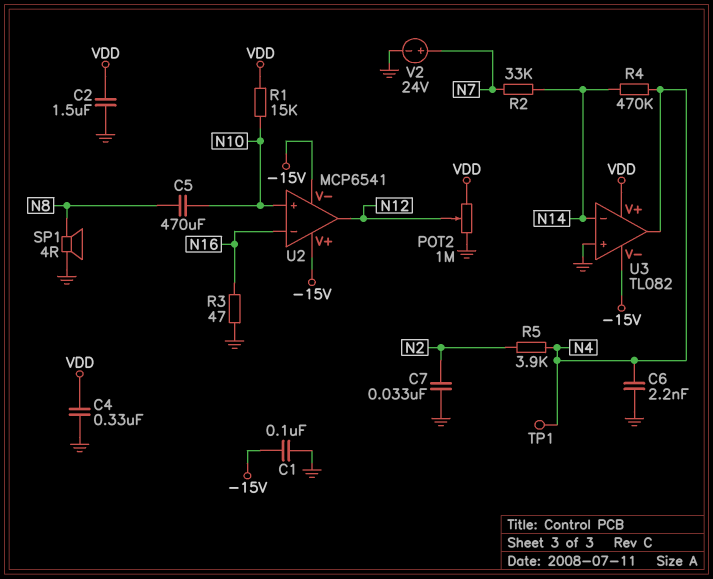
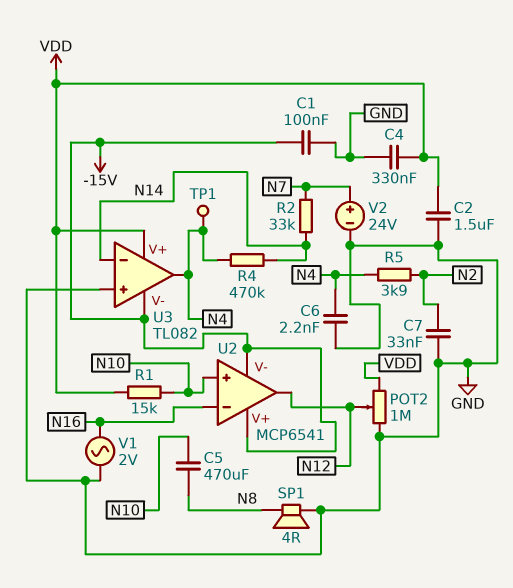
R3: 47 (GND, N16) -> none
V1: none -> AC 2V (GND, N16)

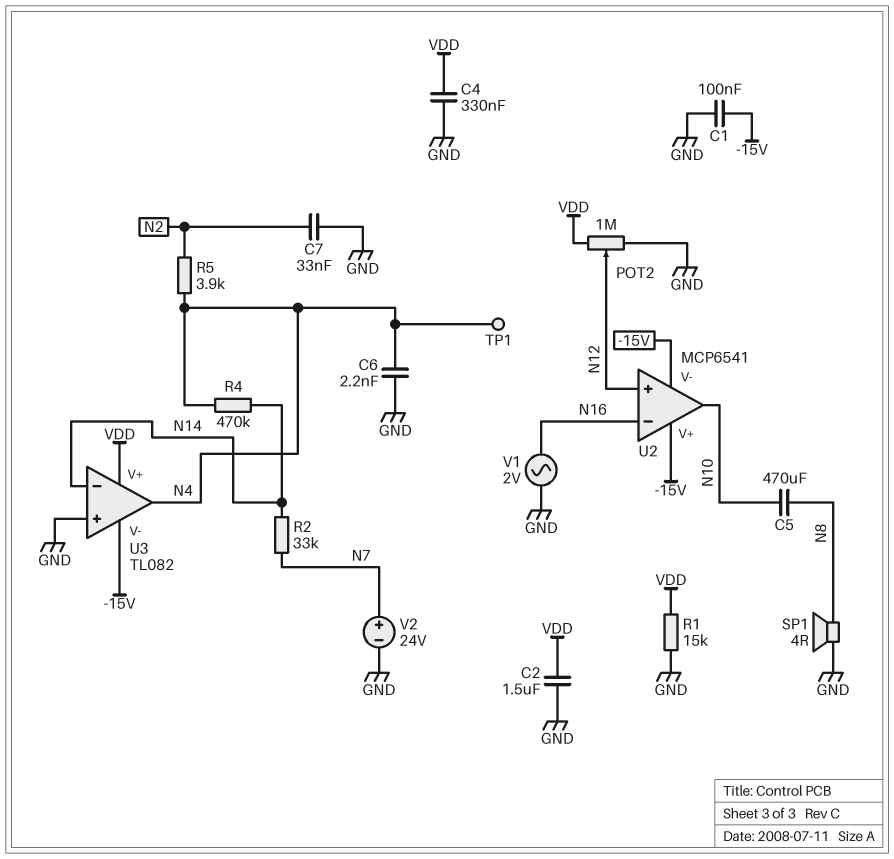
R1: 15k (N10, VDD) -> 15k (GND, VDD)
U2 pin in+: N10 -> N12
U2 pin out: N12 -> N10

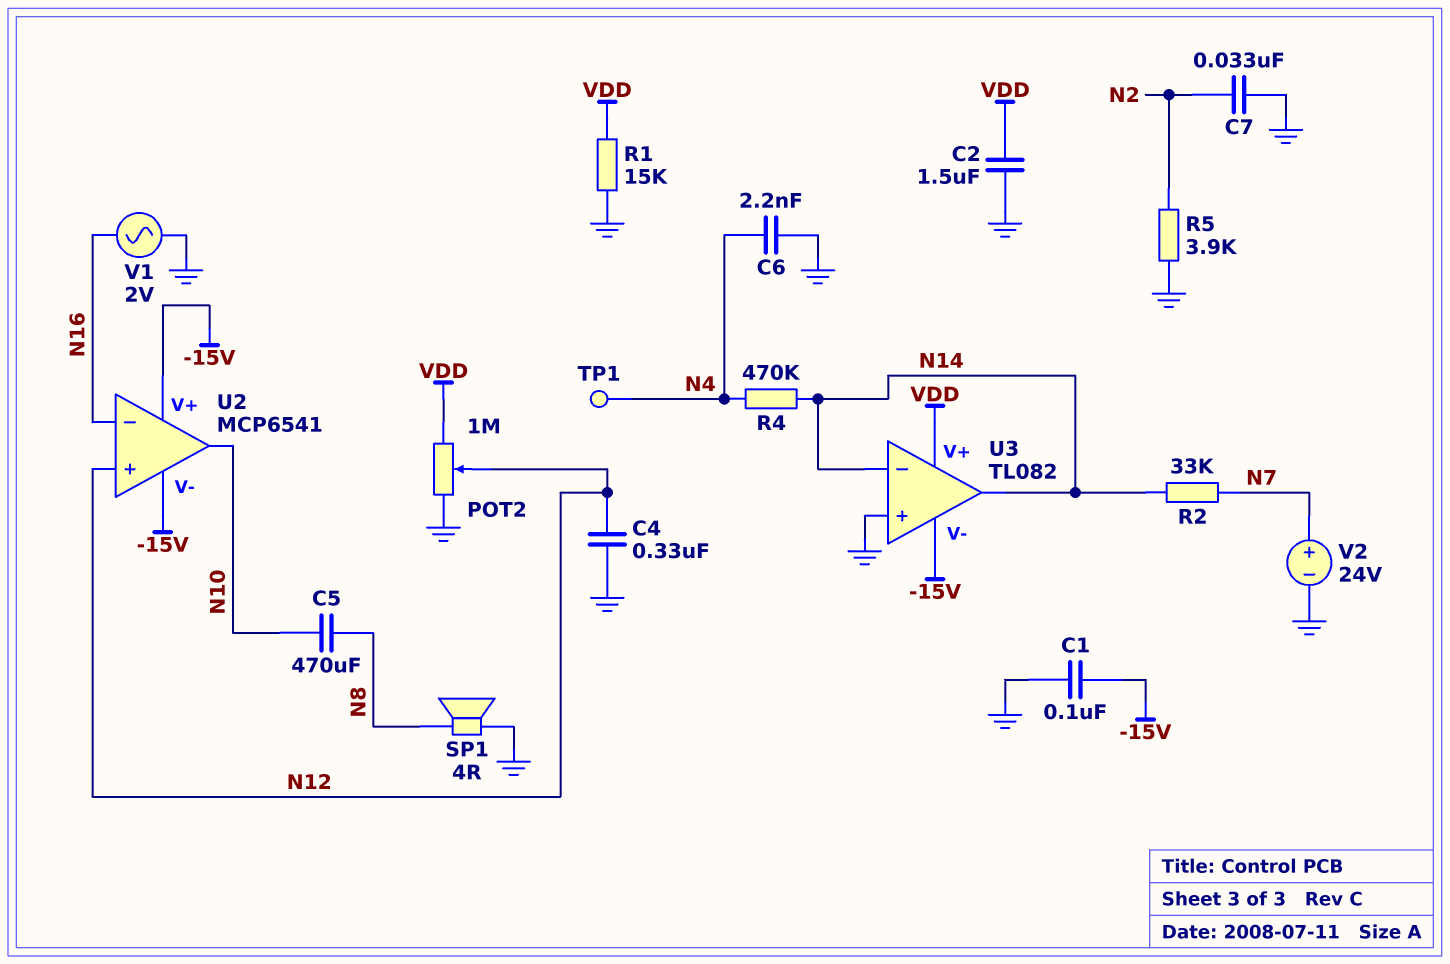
C4: 330nF (GND, VDD) -> 330nF (GND, N12)
R5: 3.9k (N2, N4) -> 3.9k (GND, N2)
U3 pin out: N4 -> N14

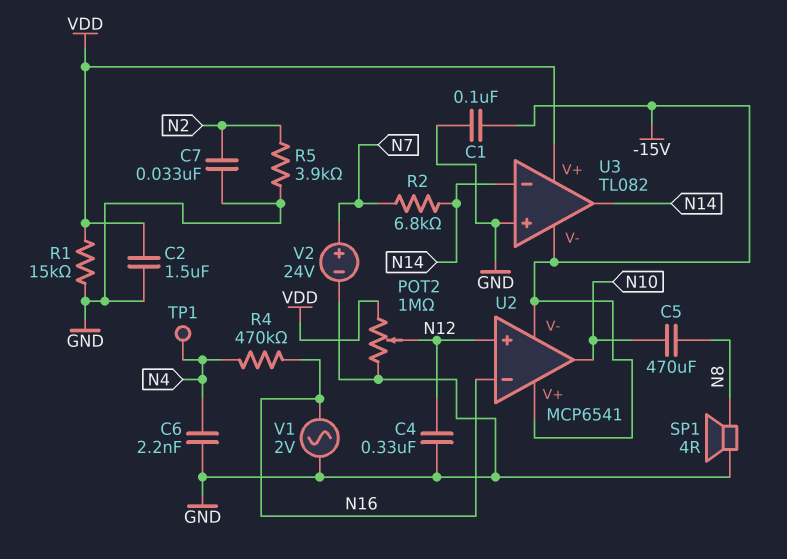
R2: 33k (N7, N14) -> 6.8k (N7, N14)
R4: 470k (N4, N14) -> 470k (N4, N16)

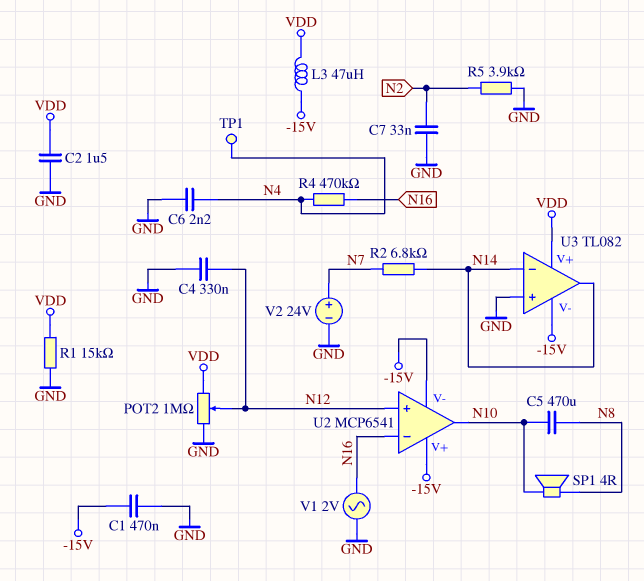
C1: 100nF (-15V, GND) -> 470nF (-15V, GND)
L3: none -> 47uH (-15V, VDD)
SP1: speaker 4R (GND, N8) -> speaker 4R (N8, N10)

